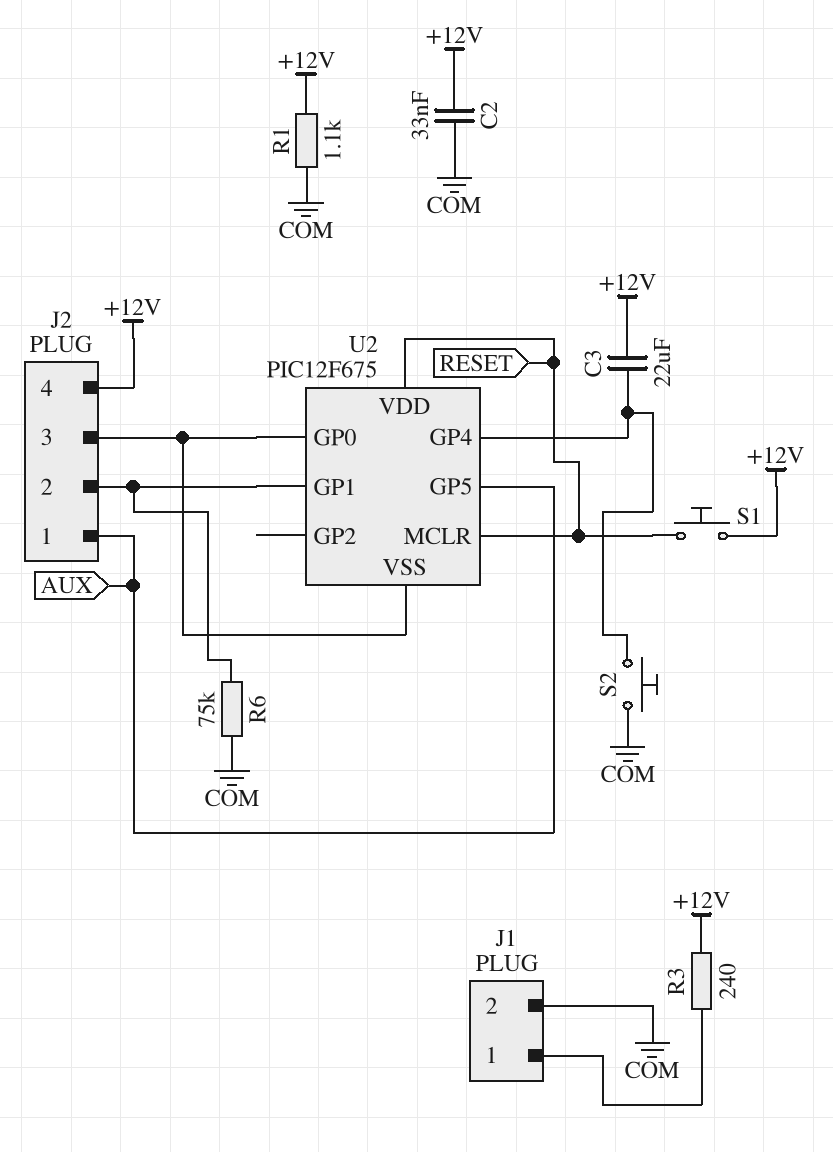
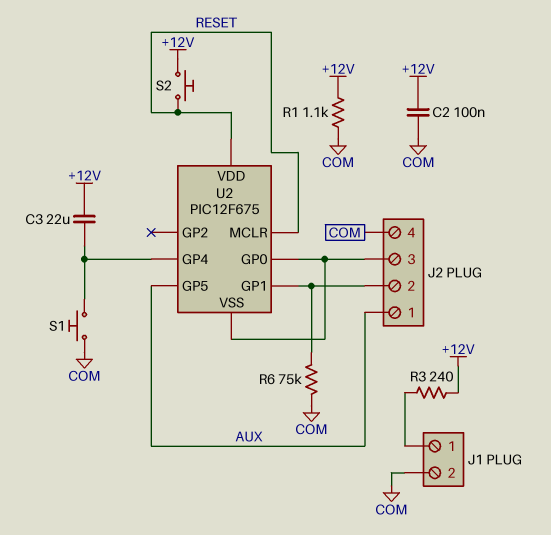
C2: 33nF (+12V, COM) -> 100nF (+12V, COM)
J2 pin 4: +12V -> COM
S1: button (+12V, RESET) -> button (COM, U2/GP4)
S2: button (COM, U2/GP4) -> button (+12V, RESET)

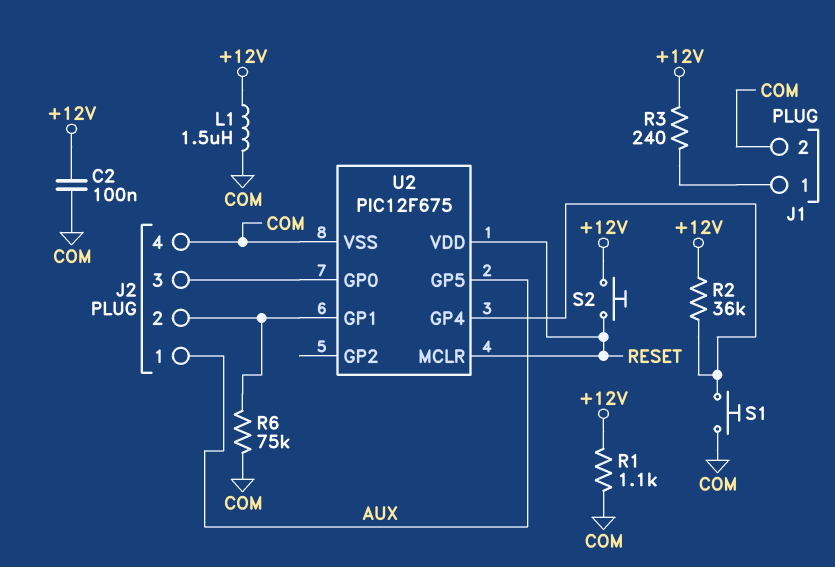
C3: 22uF (+12V, U2/GP4) -> none
L1: none -> 1.5uH (+12V, COM)
R2: none -> 36k (+12V, U2/GP4)
U2 pin VSS: J2/3 -> COM

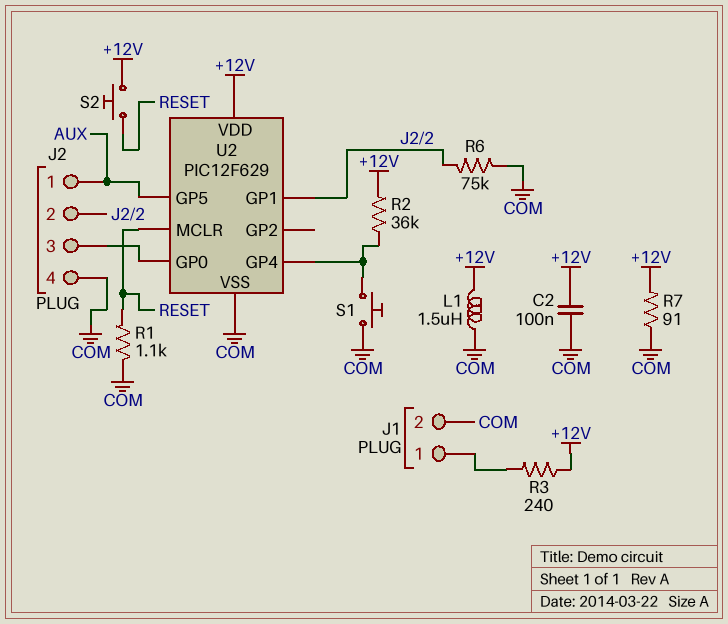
R1: 1.1k (+12V, COM) -> 1.1k (COM, RESET)
R7: none -> 91 (+12V, COM)
U2: PIC12F675 -> PIC12F629
U2 pin VDD: RESET -> +12V

